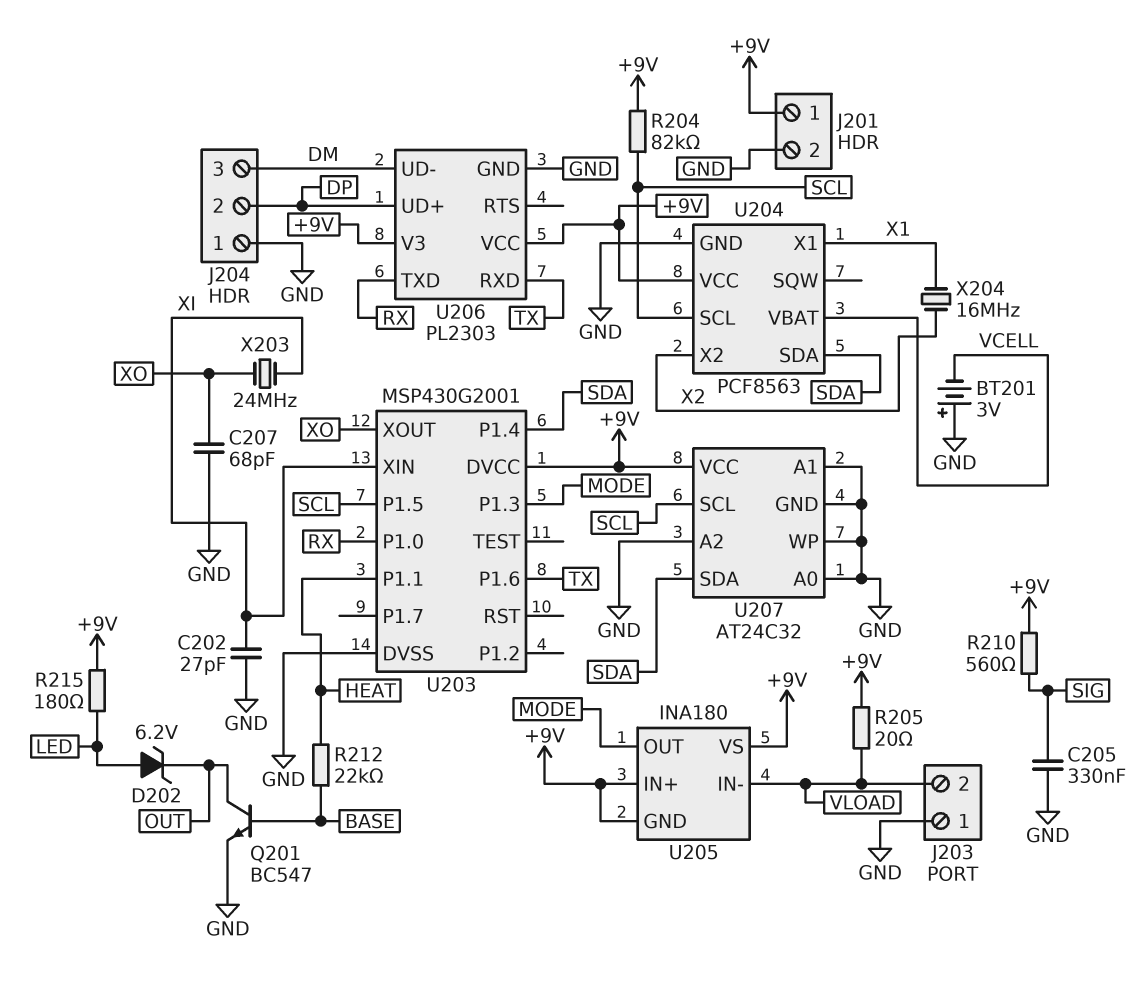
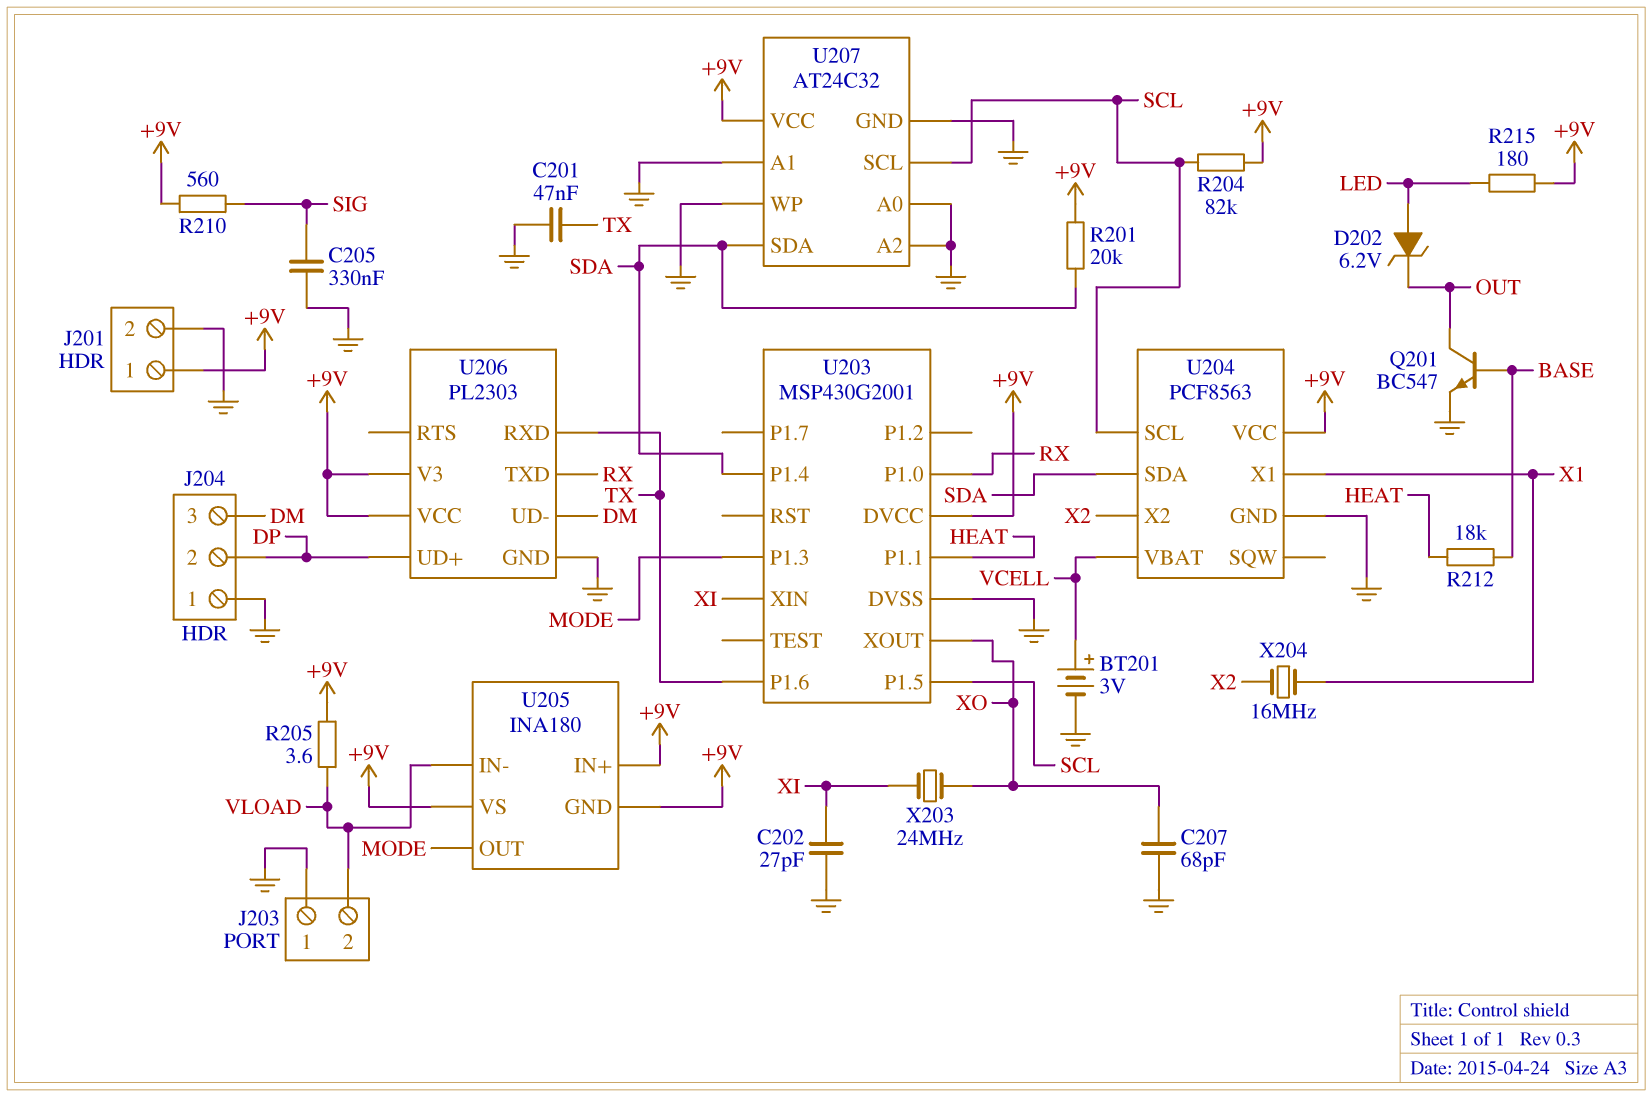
BT201: 3V (plus GND, minus VCELL) -> 3V (plus VCELL, minus GND)
C201: none -> 47nF (GND, TX)
R201: none -> 20k (+9V, SDA)
R205: 20 (+9V, VLOAD) -> 3.6 (+9V, VLOAD)
R212: 22k (BASE, HEAT) -> 18k (BASE, HEAT)

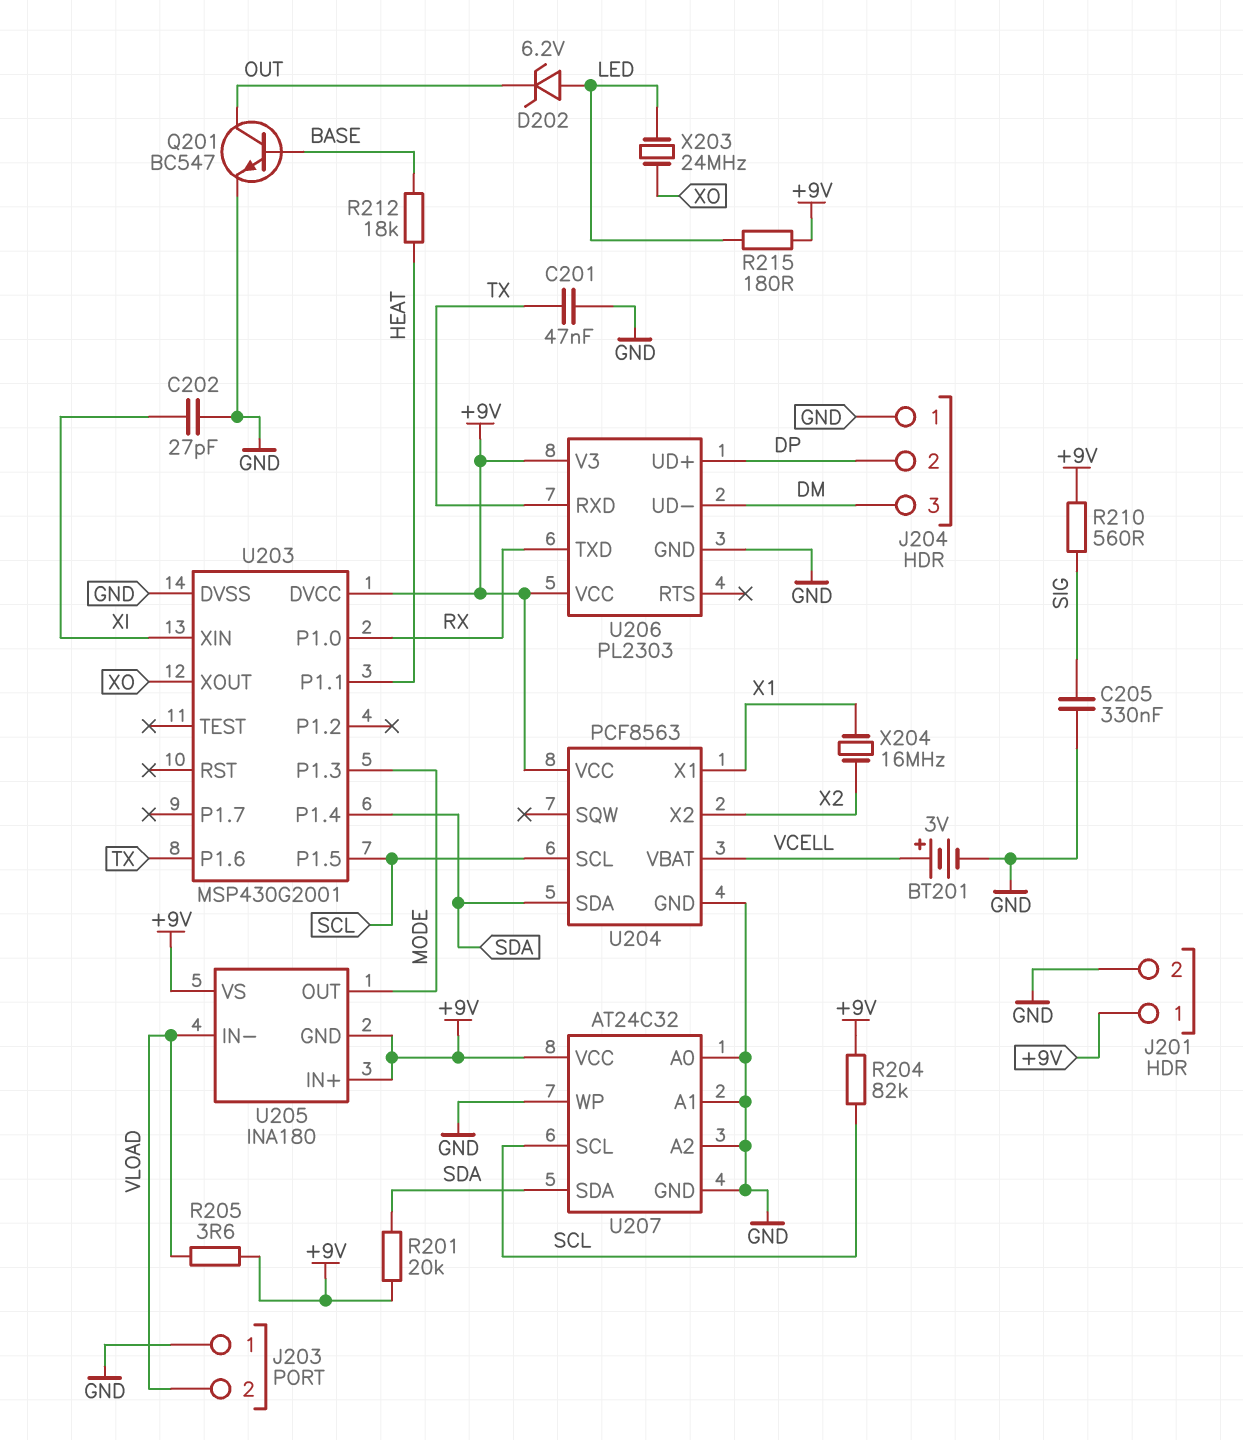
C207: 68pF (GND, XO) -> none
X203: 24MHz (XI, XO) -> 24MHz (LED, XO)

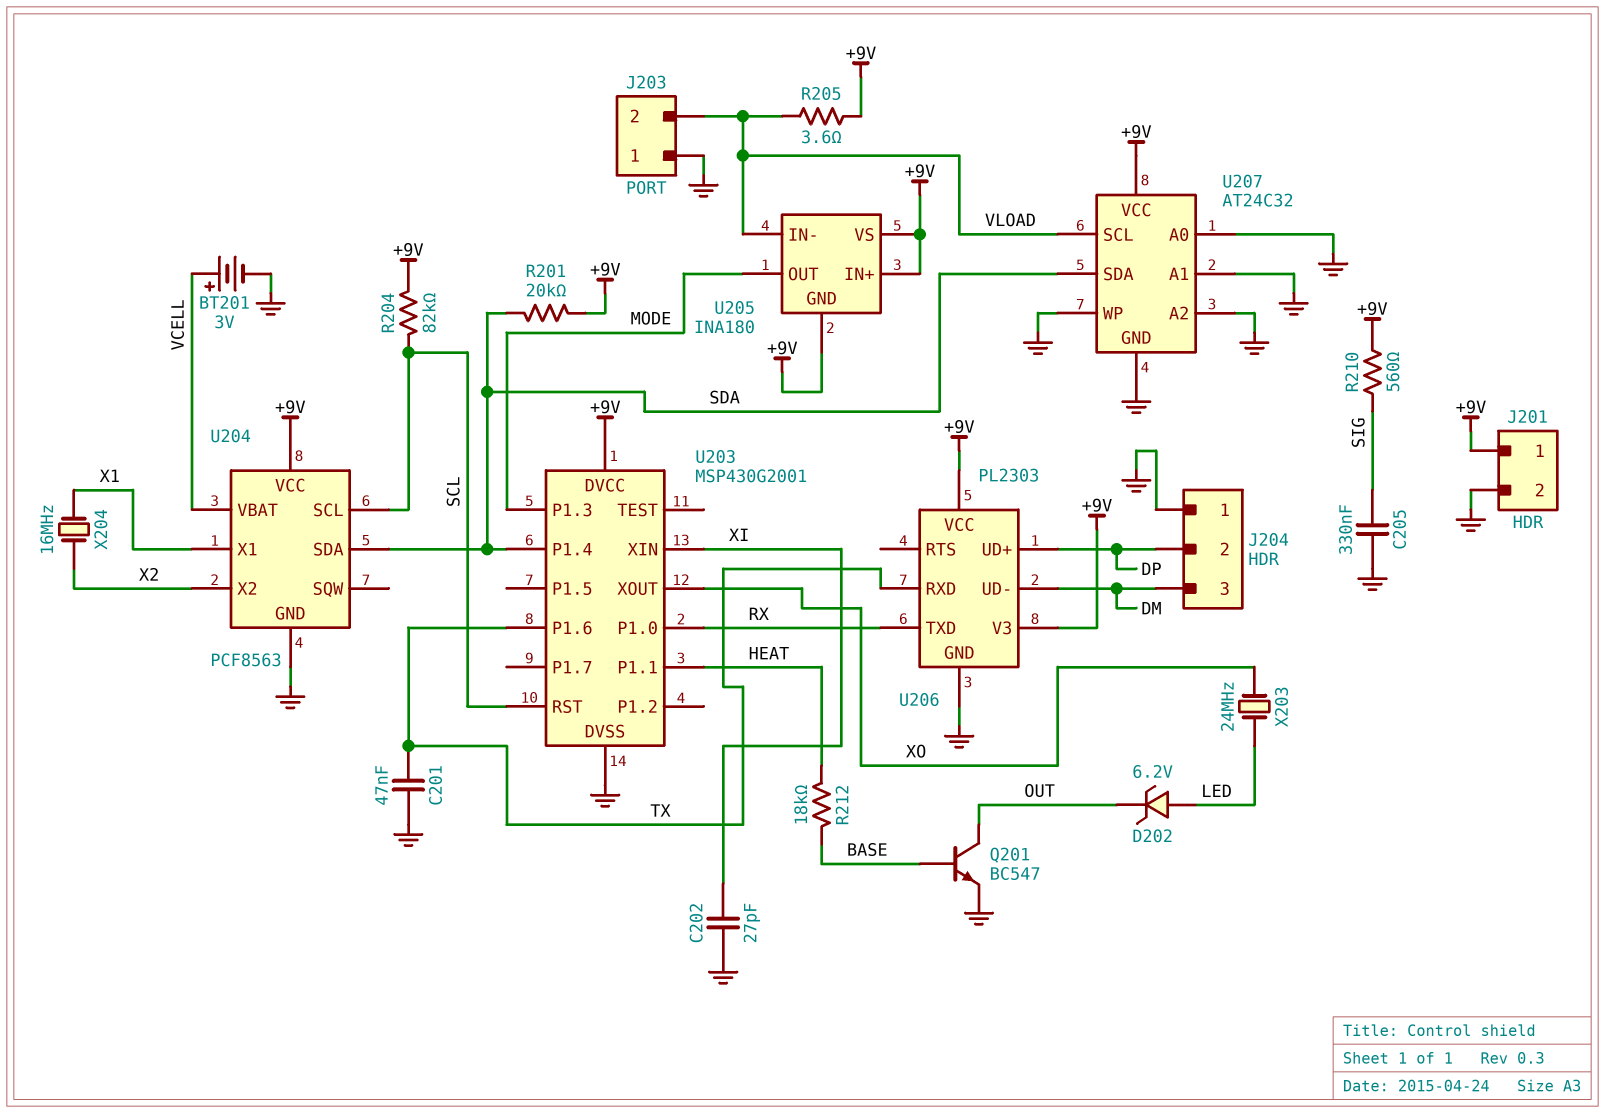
R215: 180 (+9V, LED) -> none
U203 pin P1.5: SCL -> none
U203 pin RST: none -> SCL
U207 pin SCL: SCL -> VLOAD

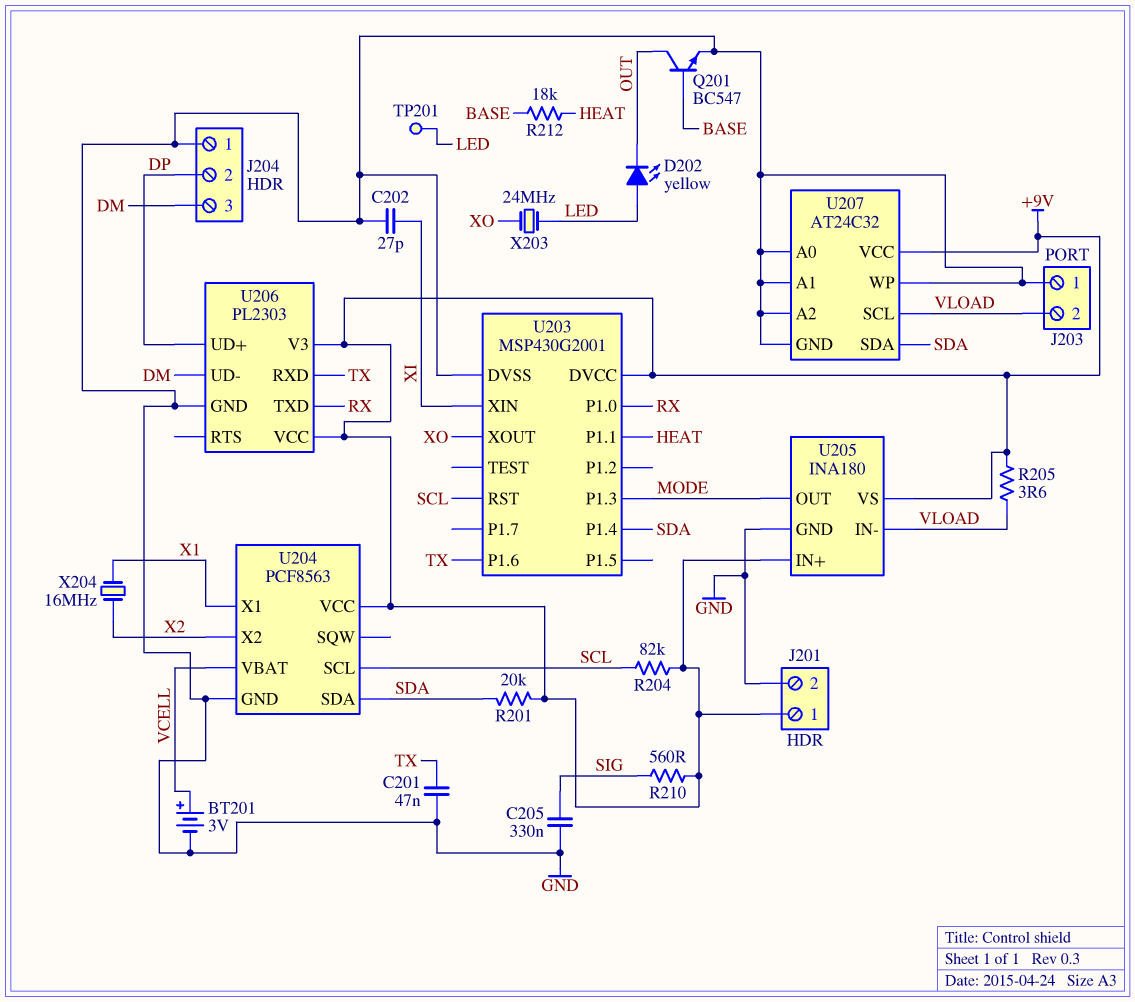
D202: zener 6.2V (A LED, K OUT) -> LED yellow (A LED, K OUT)
TP201: none -> test point (LED)
U205 pin GND: +9V -> GND

